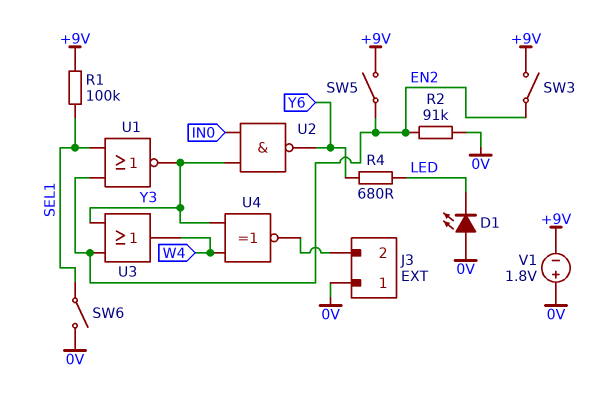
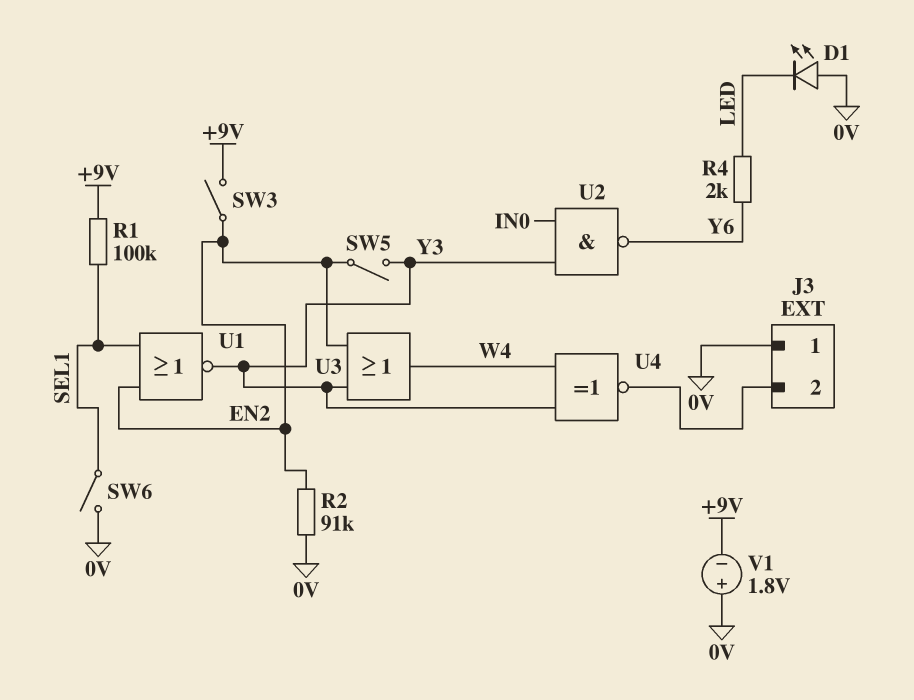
R4: 680 (LED, Y6) -> 2k (LED, Y6)
SW5: switch (+9V, EN2) -> switch (EN2, Y3)

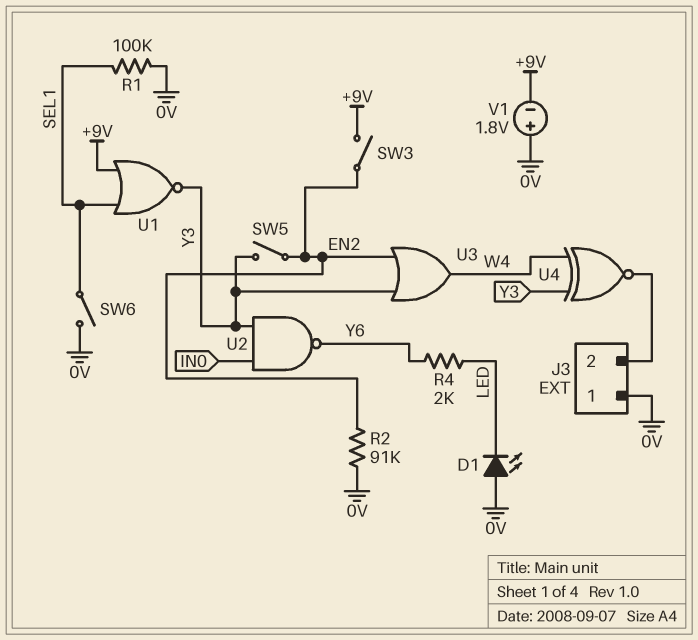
R1: 100k (+9V, SEL1) -> 100k (0V, SEL1)
U1: NOR (in EN2, in SEL1, out Y3) -> NOR (in +9V, in SEL1, out Y3)

